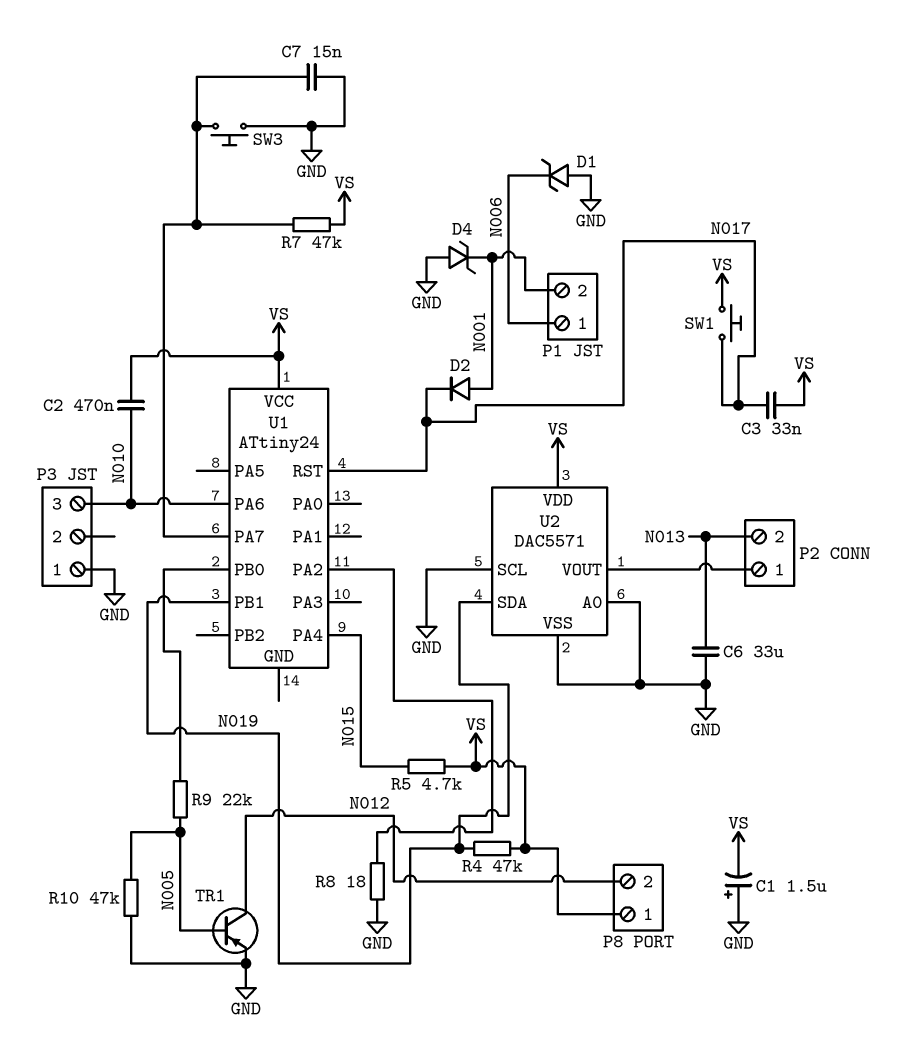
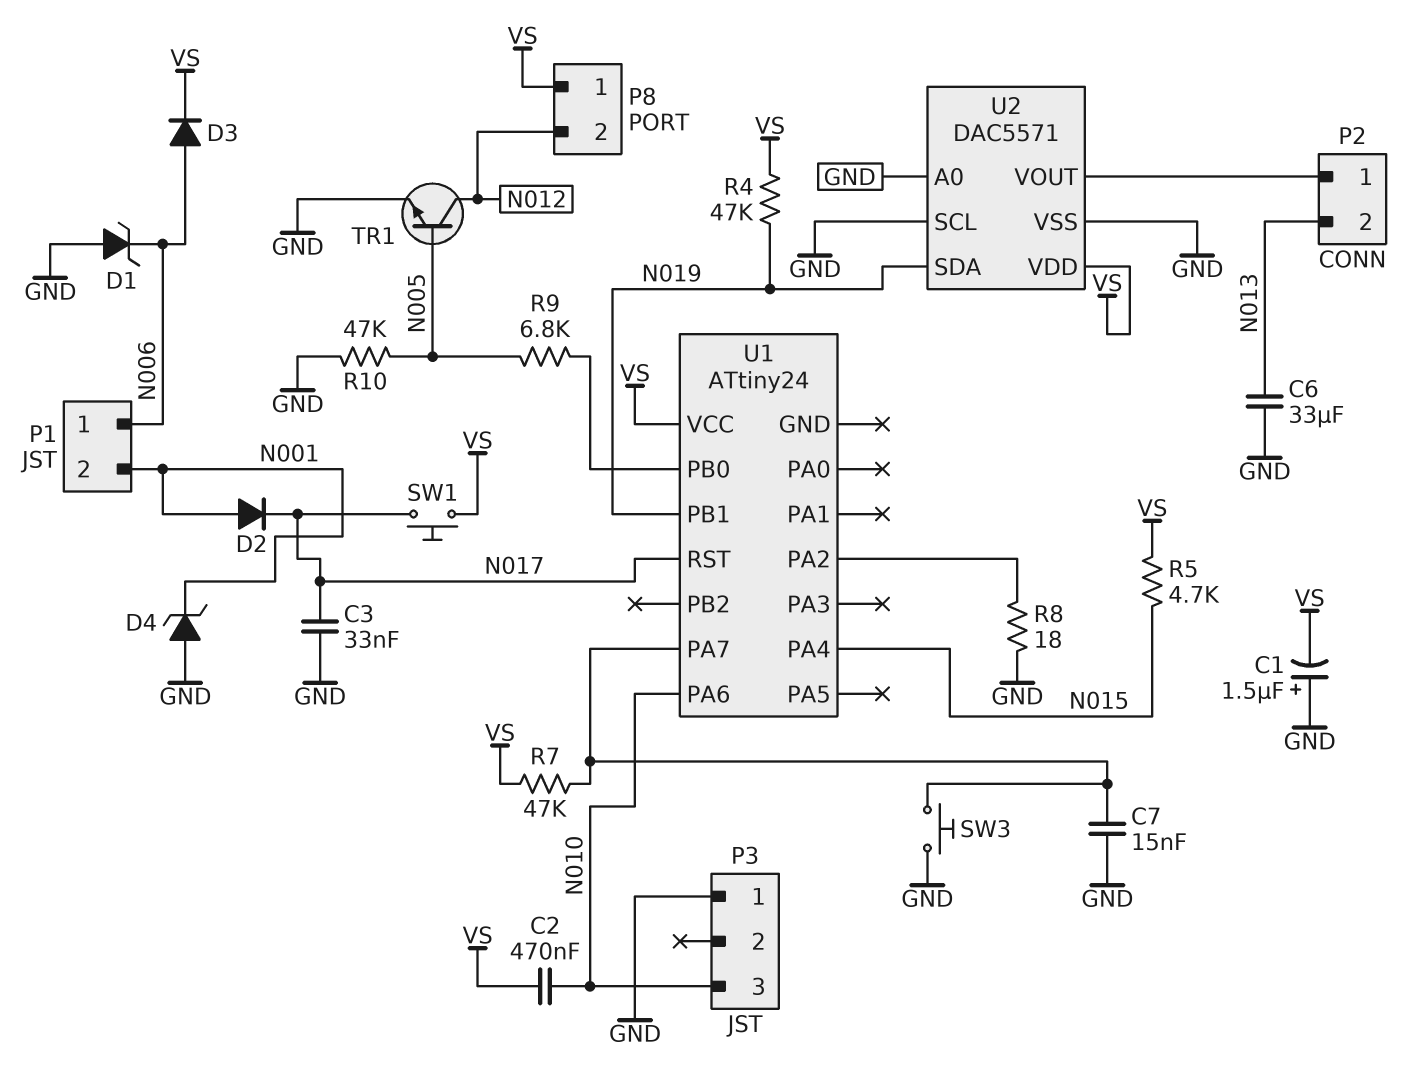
C3: 33nF (N017, VS) -> 33nF (GND, N017)
D3: none -> diode (A N006, K VS)
R9: 22k (N005, U1/PB0) -> 6.8k (N005, U1/PB0)
TR1: PNP (B N005, C N012, E GND) -> NPN (B N005, C N012, E GND)

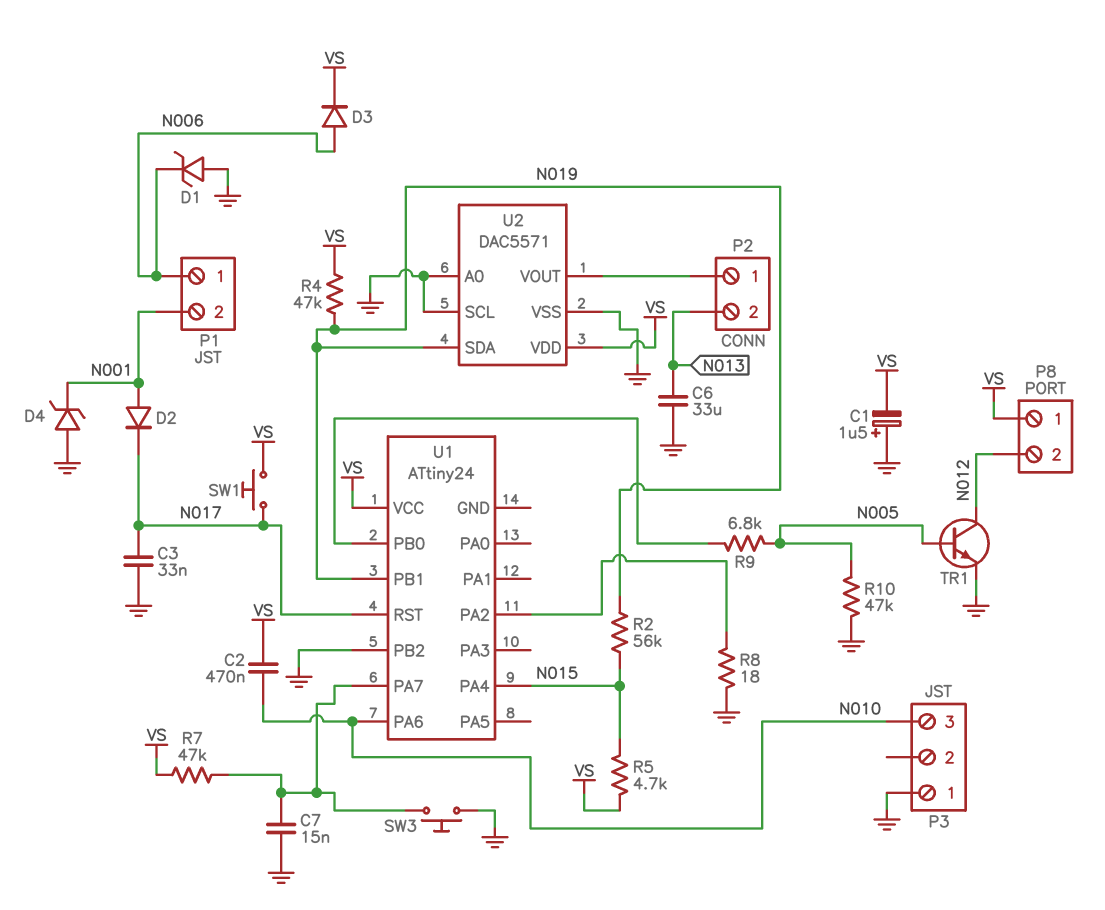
R2: none -> 56k (N015, N019)
U1 pin PB2: none -> GND

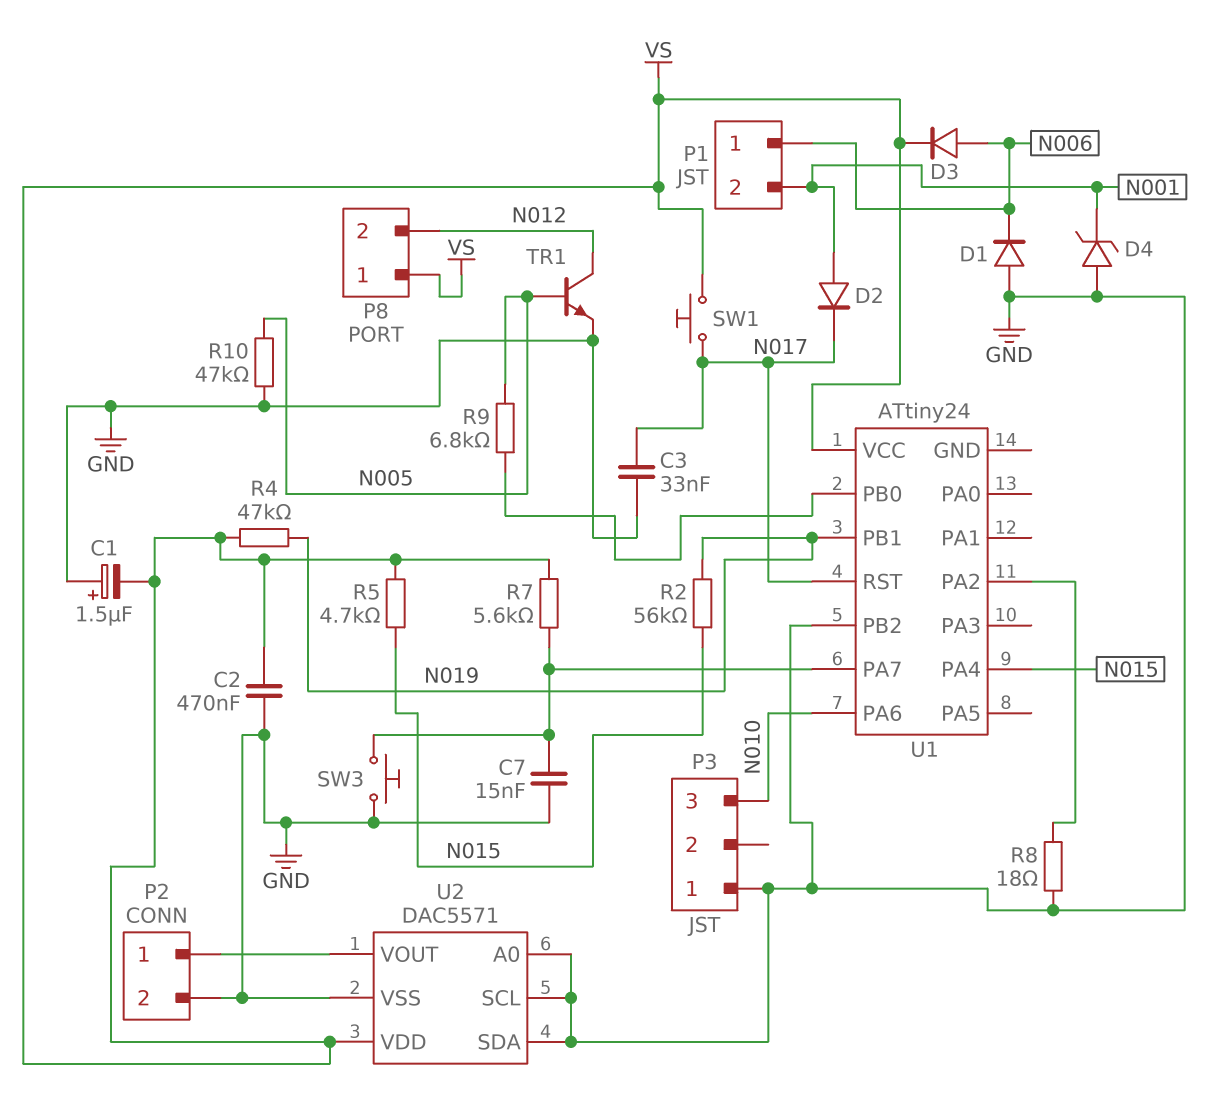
C2: 470nF (N010, VS) -> 470nF (GND, VS)
C6: 33uF (GND, N013) -> none
D1: zener (A GND, K N006) -> diode (A GND, K N006)
P2 pin 2: N013 -> GND
R7: 47k (U1/PA7, VS) -> 5.6k (U1/PA7, VS)
U2 pin SDA: N019 -> GND

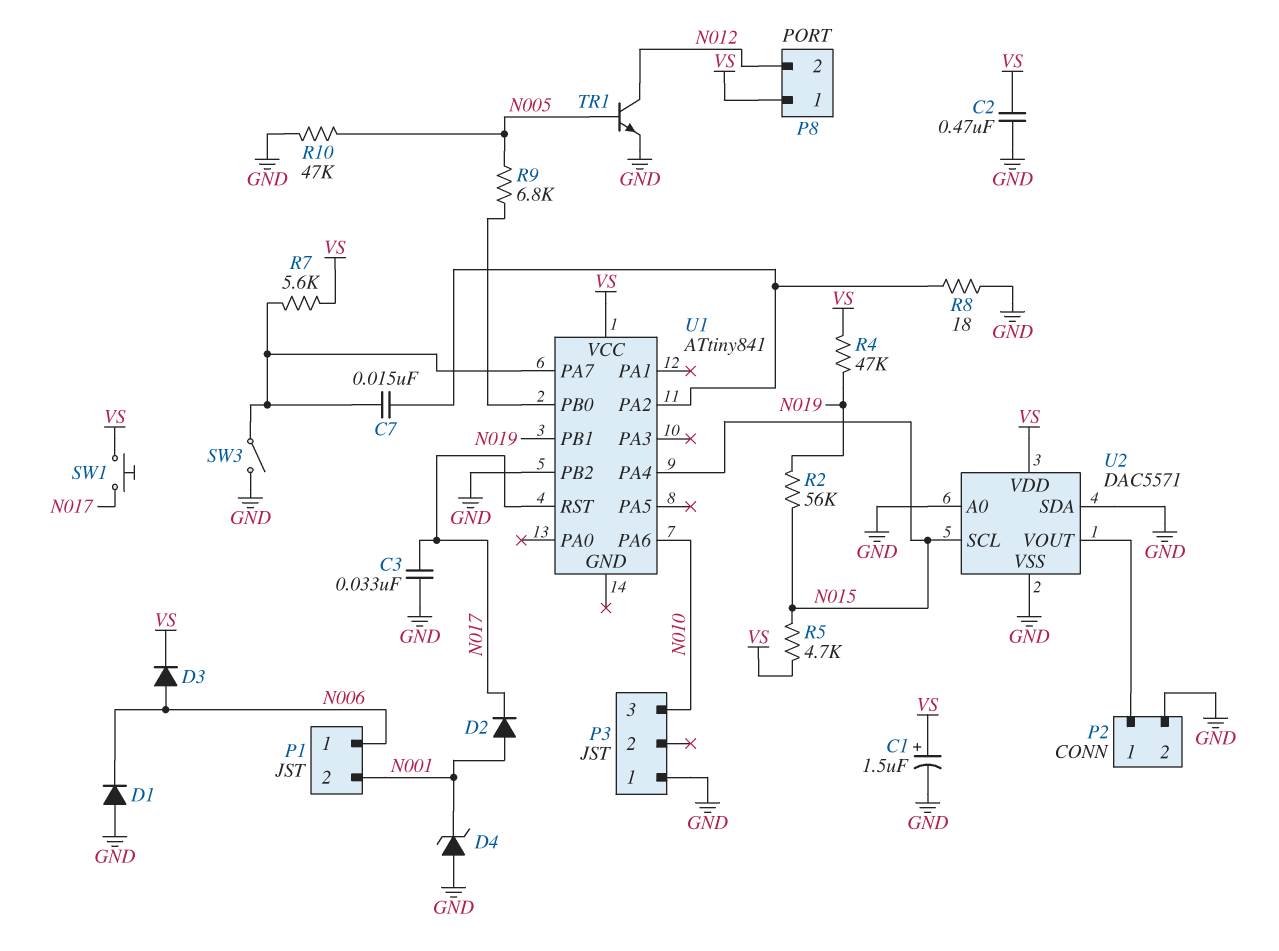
C1: 1.5uF (plus GND, minus VS) -> 1.5uF (plus VS, minus GND)
C7: 15nF (GND, U1/PA7) -> 15nF (U1/PA2, U1/PA7)
SW3: button (GND, U1/PA7) -> switch (GND, U1/PA7)
U1: ATtiny24 -> ATtiny841
U2 pin SCL: GND -> N015

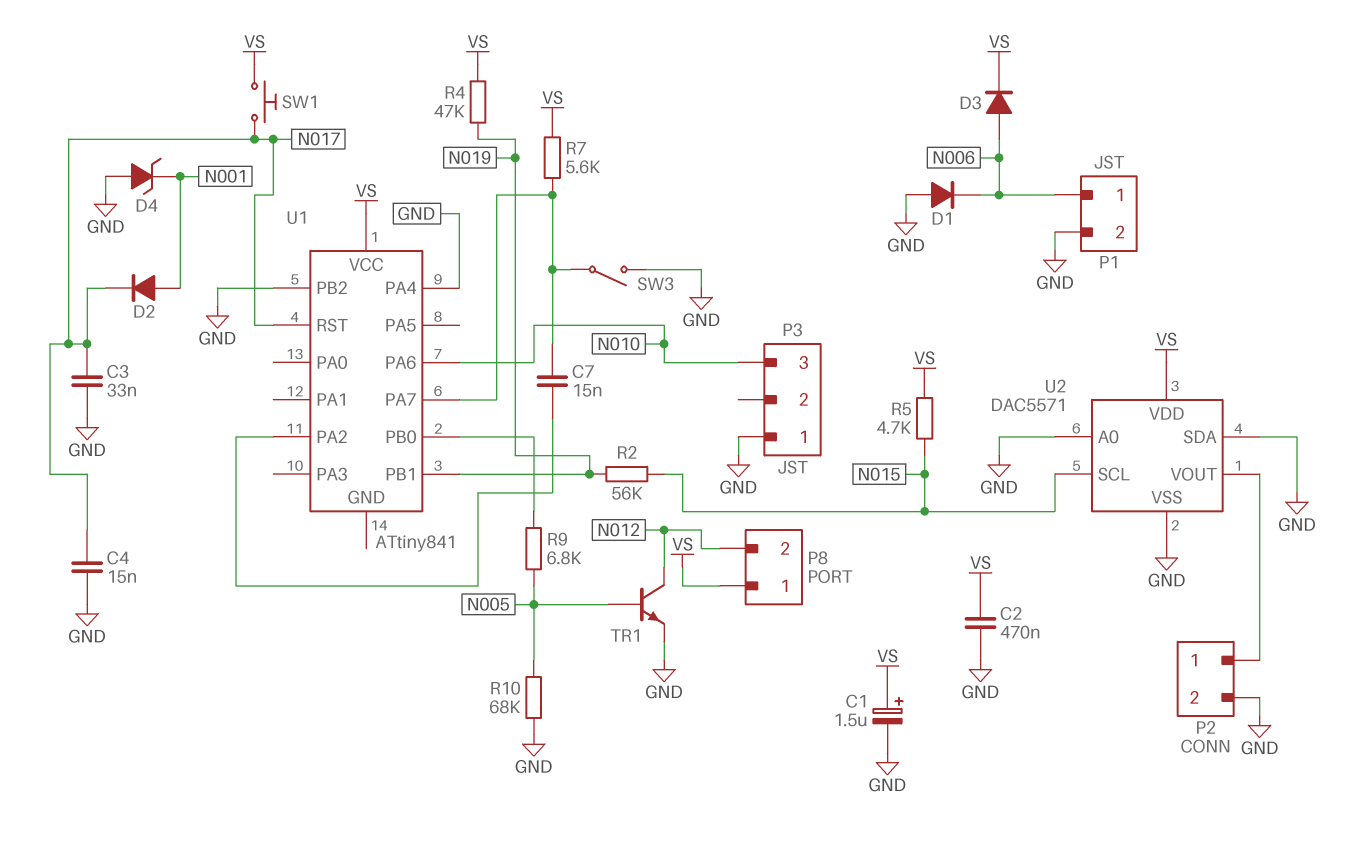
C4: none -> 15nF (GND, N017)
P1 pin 2: N001 -> GND
R8: 18 (GND, U1/PA2) -> none
R10: 47k (GND, N005) -> 68k (GND, N005)
U1 pin PA4: N015 -> GND

